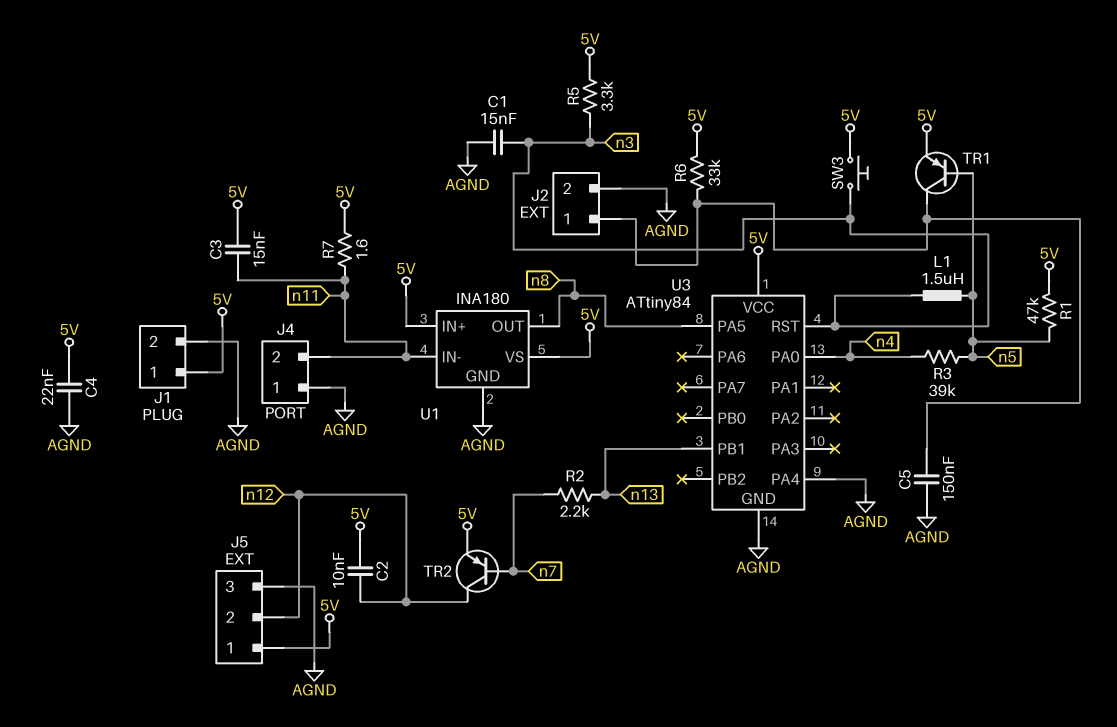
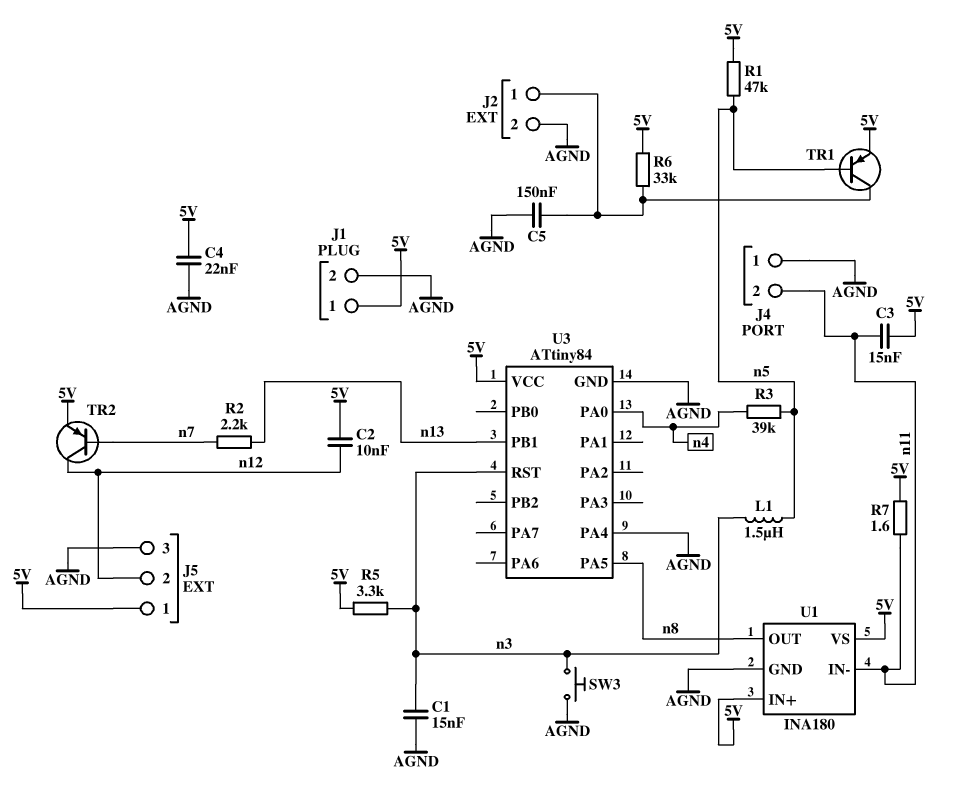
SW3: button (5V, n3) -> button (AGND, n3)

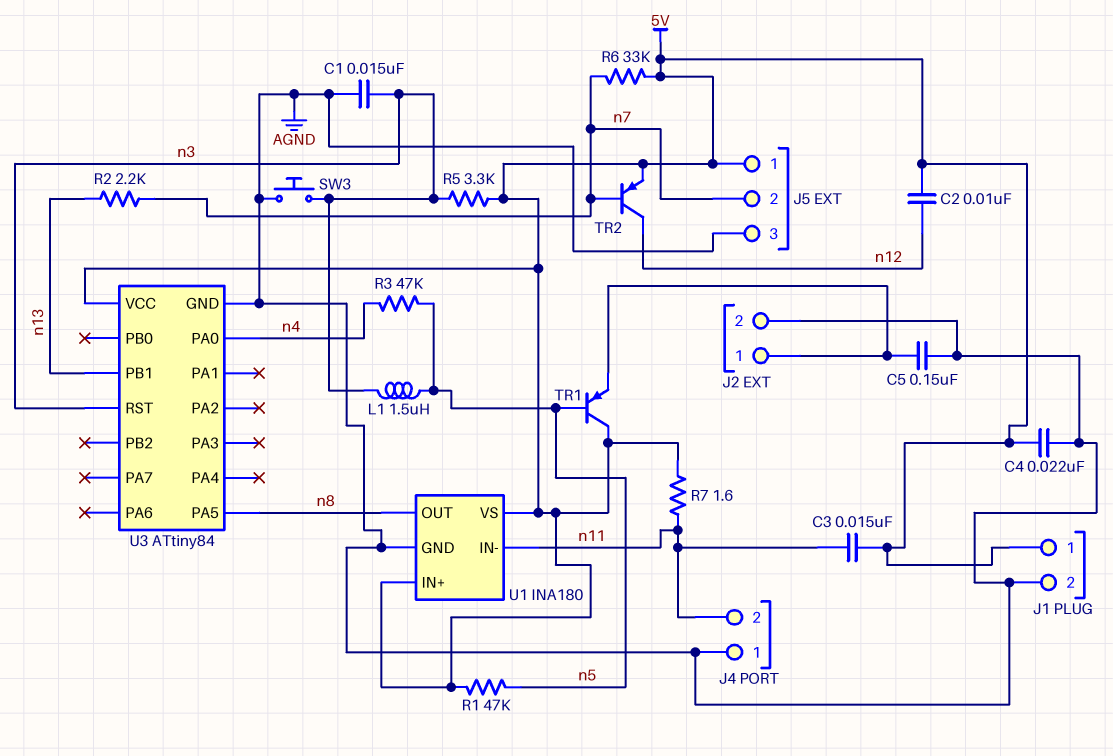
J5 pin 2: n12 -> n7
R3: 39k (n4, n5) -> 47k (n4, n5)
R6: 33k (5V, J2/1) -> 33k (5V, n7)
TR1: PNP (B n5, C J2/1, E 5V) -> PNP (B n5, C 5V, E J2/1)
U3 pin PA4: AGND -> none

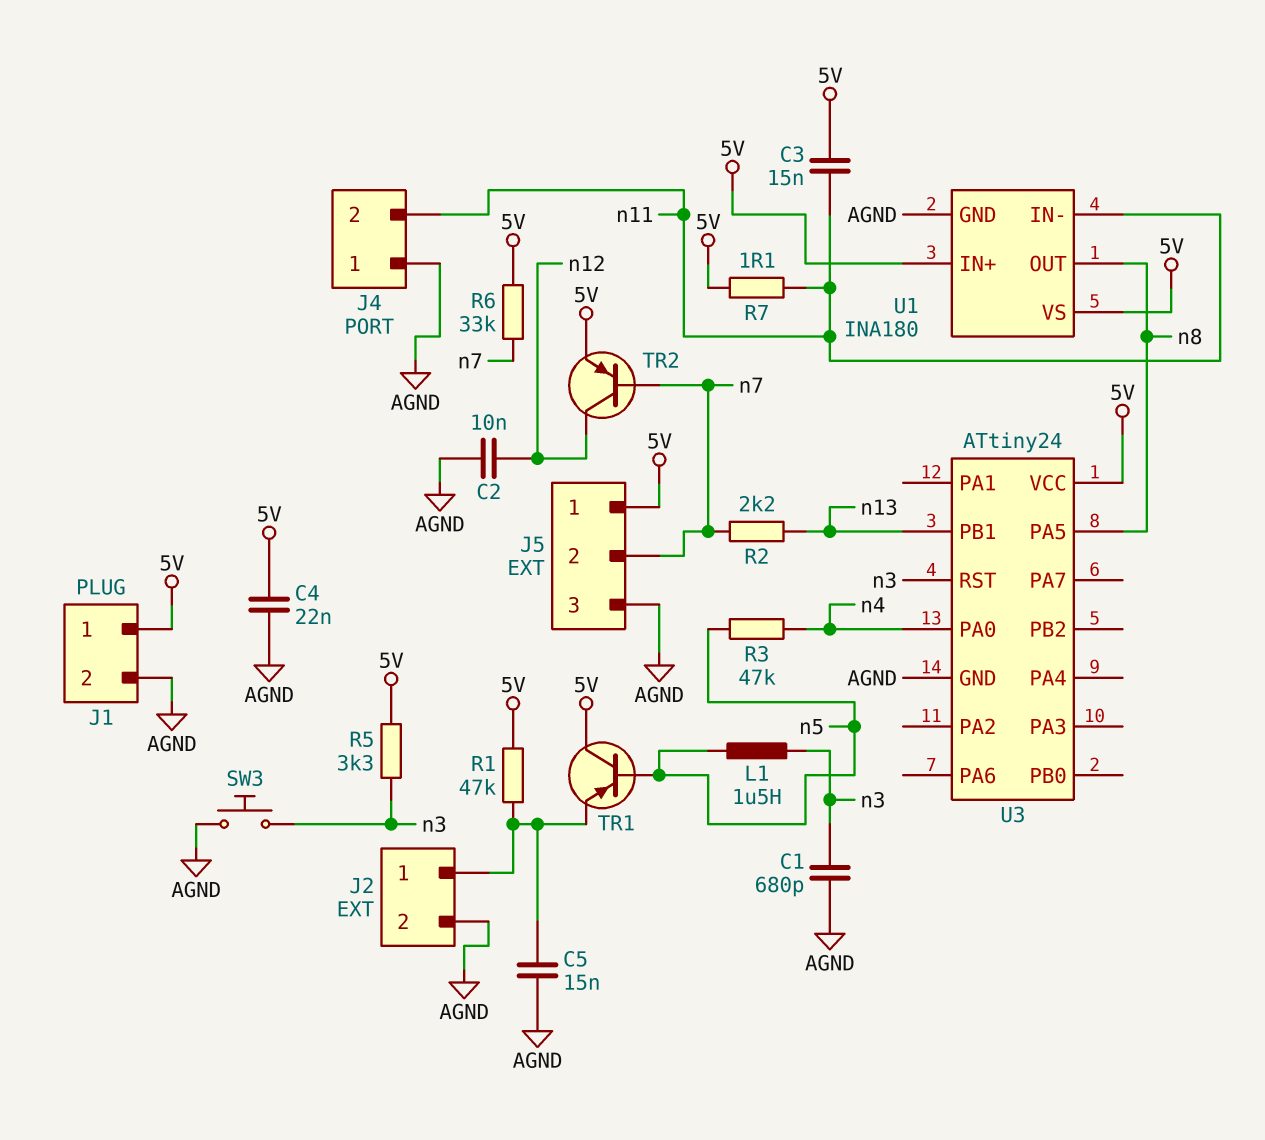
C1: 15nF (AGND, n3) -> 680pF (AGND, n3)
C2: 10nF (5V, n12) -> 10nF (AGND, n12)
C5: 150nF (AGND, J2/1) -> 15nF (AGND, J2/1)
R1: 47k (5V, n5) -> 47k (5V, J2/1)
R7: 1.6 (5V, n11) -> 1.1 (5V, n11)
U3: ATtiny84 -> ATtiny24

